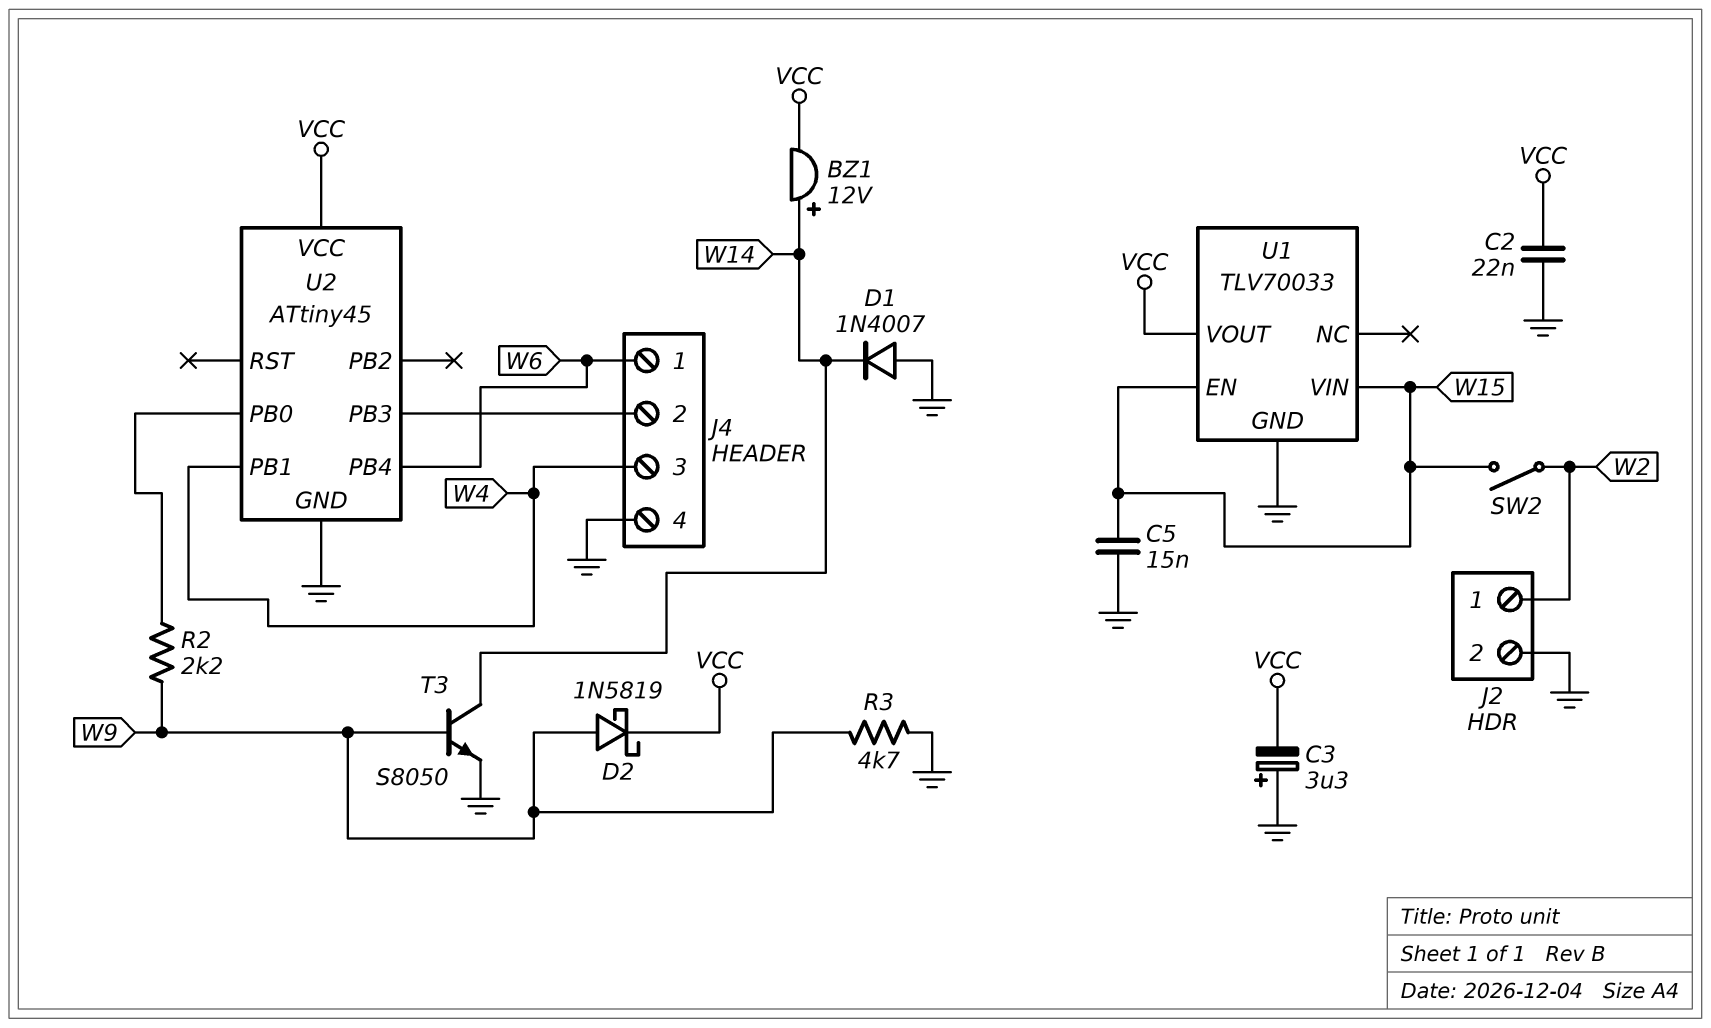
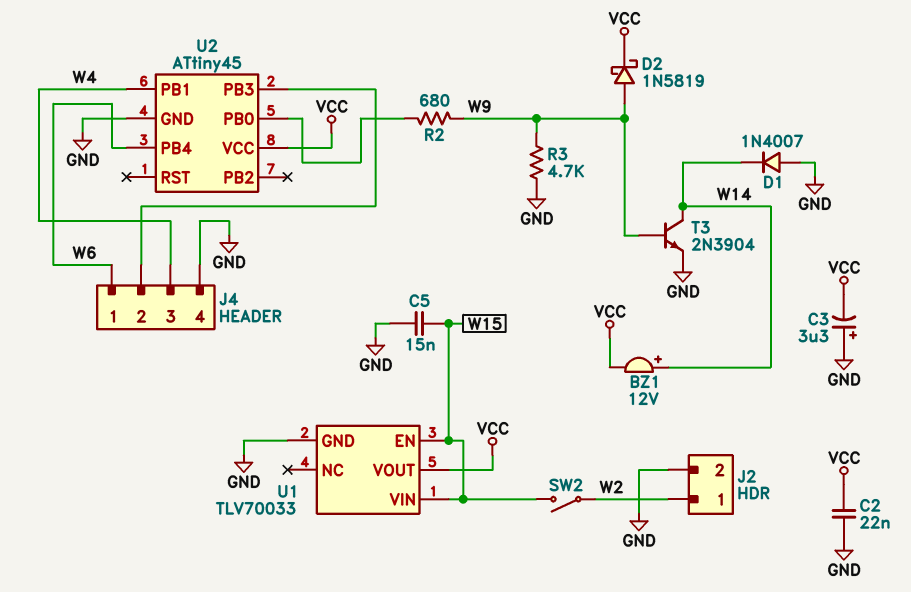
R2: 2.2k (U2/PB0, W9) -> 680 (U2/PB0, W9)
T3: NPN S8050 (B W9, C W14, E GND) -> NPN 2N3904 (B W9, C W14, E GND)

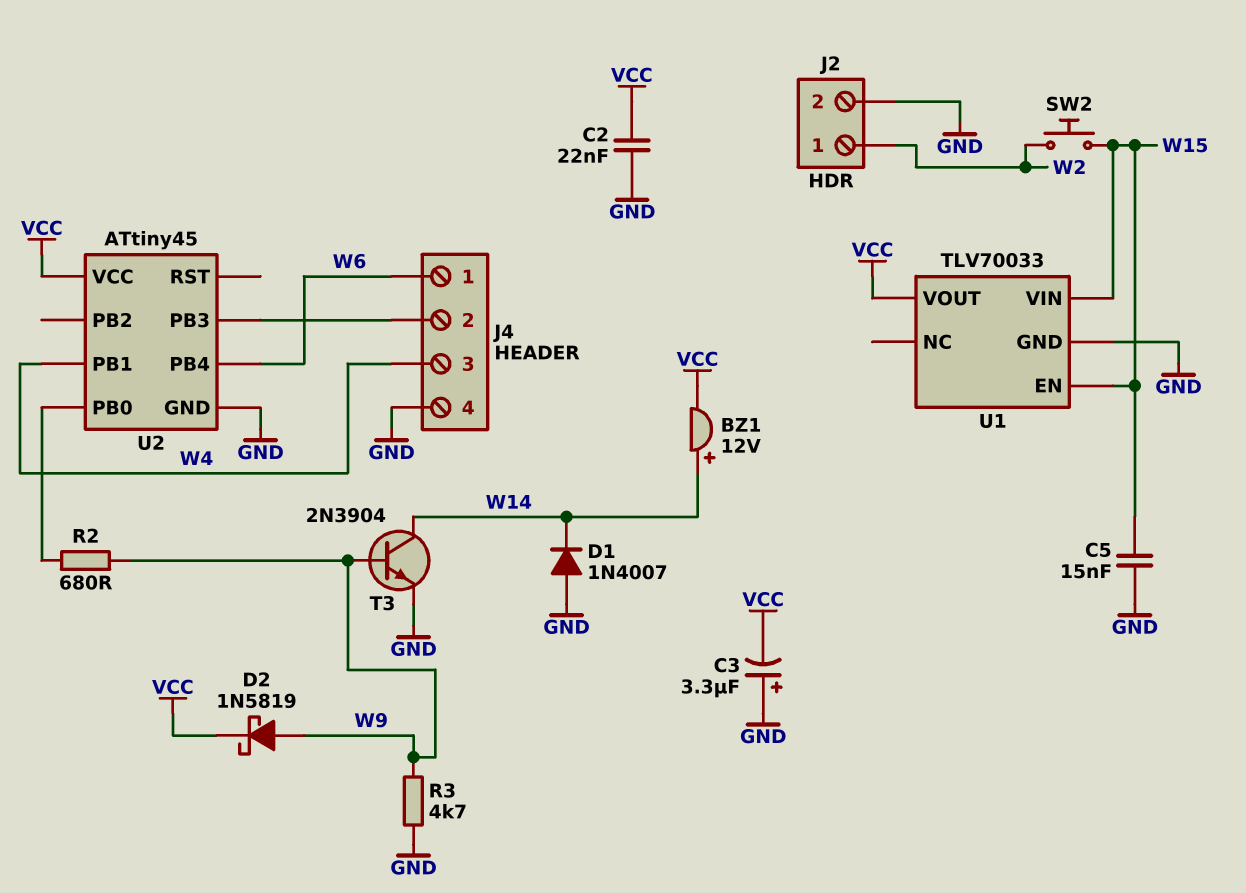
SW2: switch (W2, W15) -> button (W2, W15)

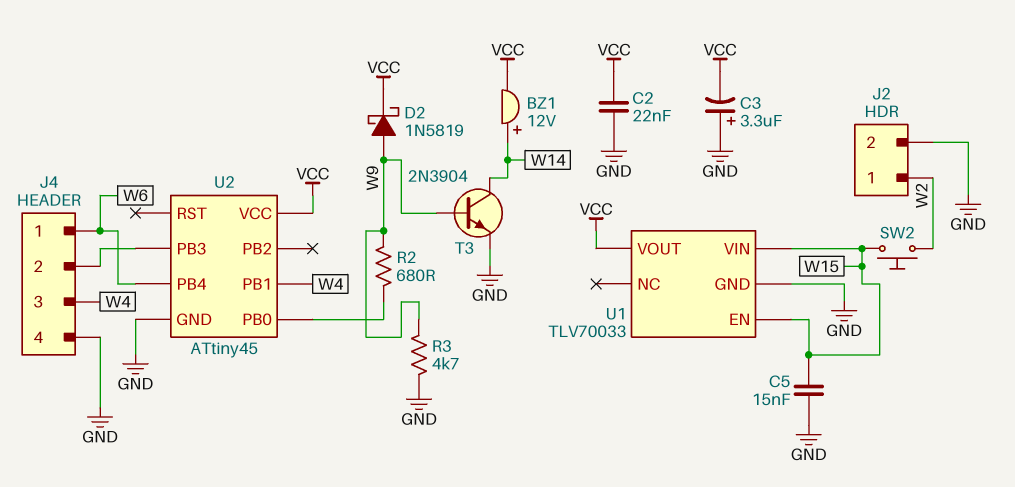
D1: diode 1N4007 (A GND, K W14) -> none

